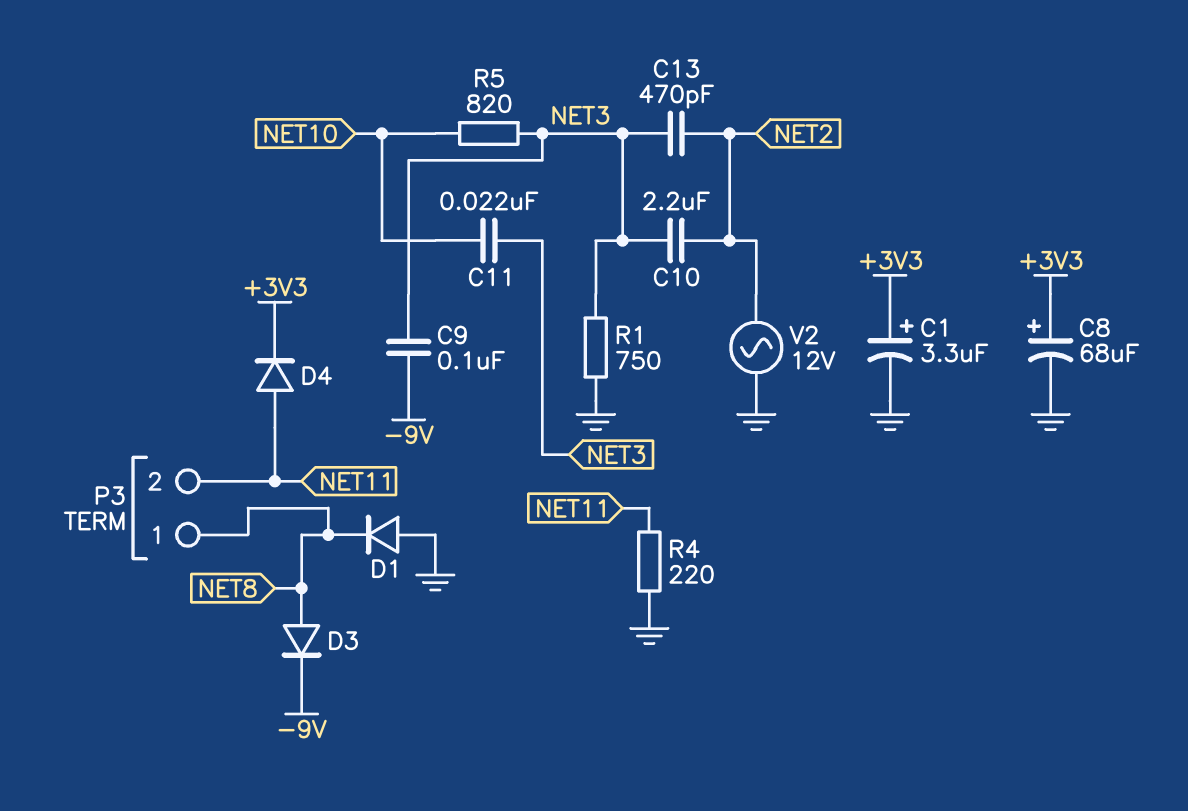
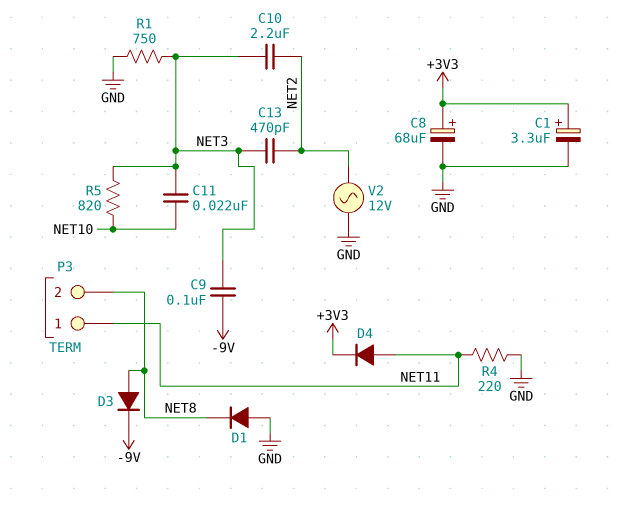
P3 pin 1: NET8 -> NET11
P3 pin 2: NET11 -> NET8

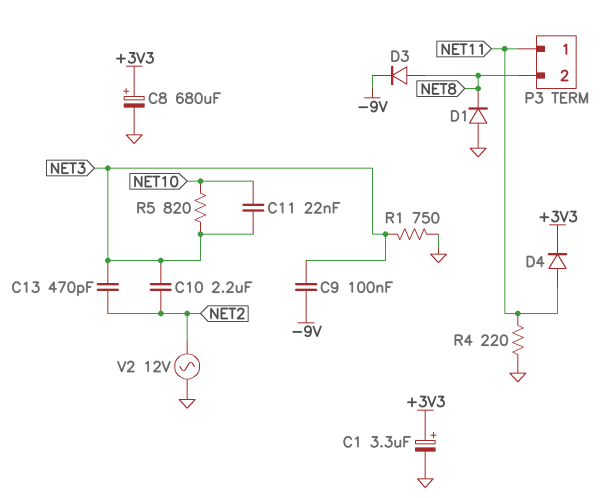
C8: 68uF (plus +3V3, minus GND) -> 680uF (plus +3V3, minus GND)

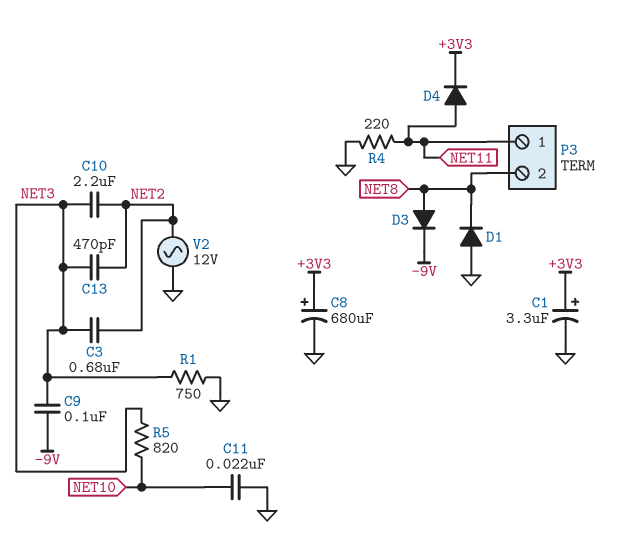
C3: none -> 680nF (NET2, NET3)
C11: 22nF (NET3, NET10) -> 22nF (GND, NET10)

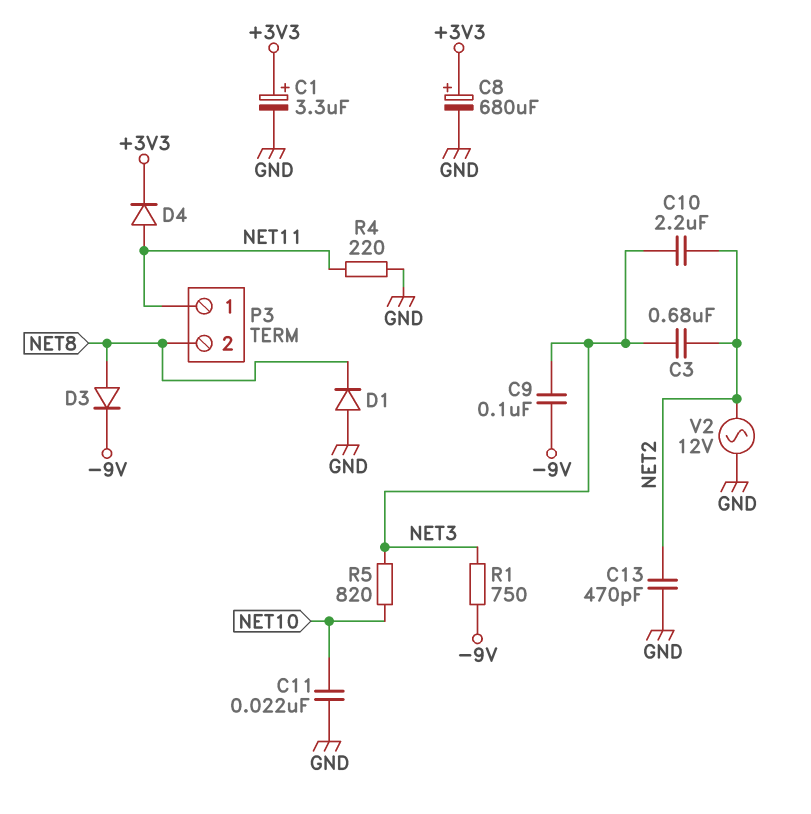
C13: 470pF (NET2, NET3) -> 470pF (GND, NET2)
R1: 750 (GND, NET3) -> 750 (-9V, NET3)

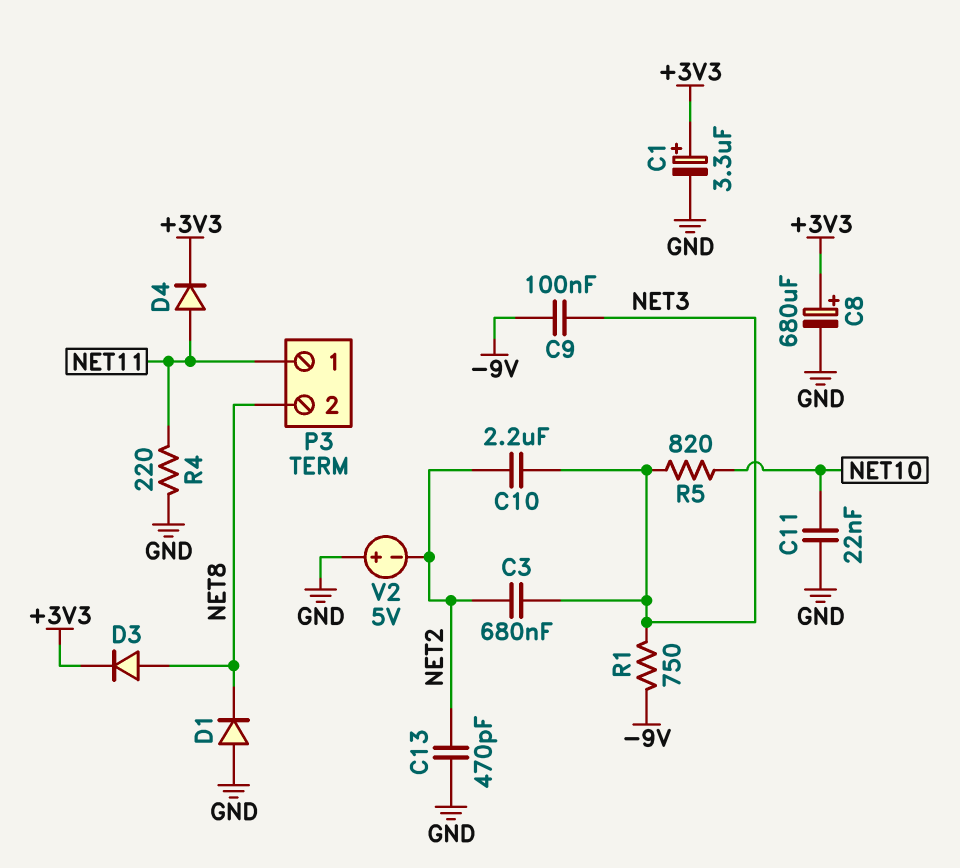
D3: diode (A NET8, K -9V) -> diode (A NET8, K +3V3)
V2: AC 12V (GND, NET2) -> 5V (plus GND, minus NET2)

